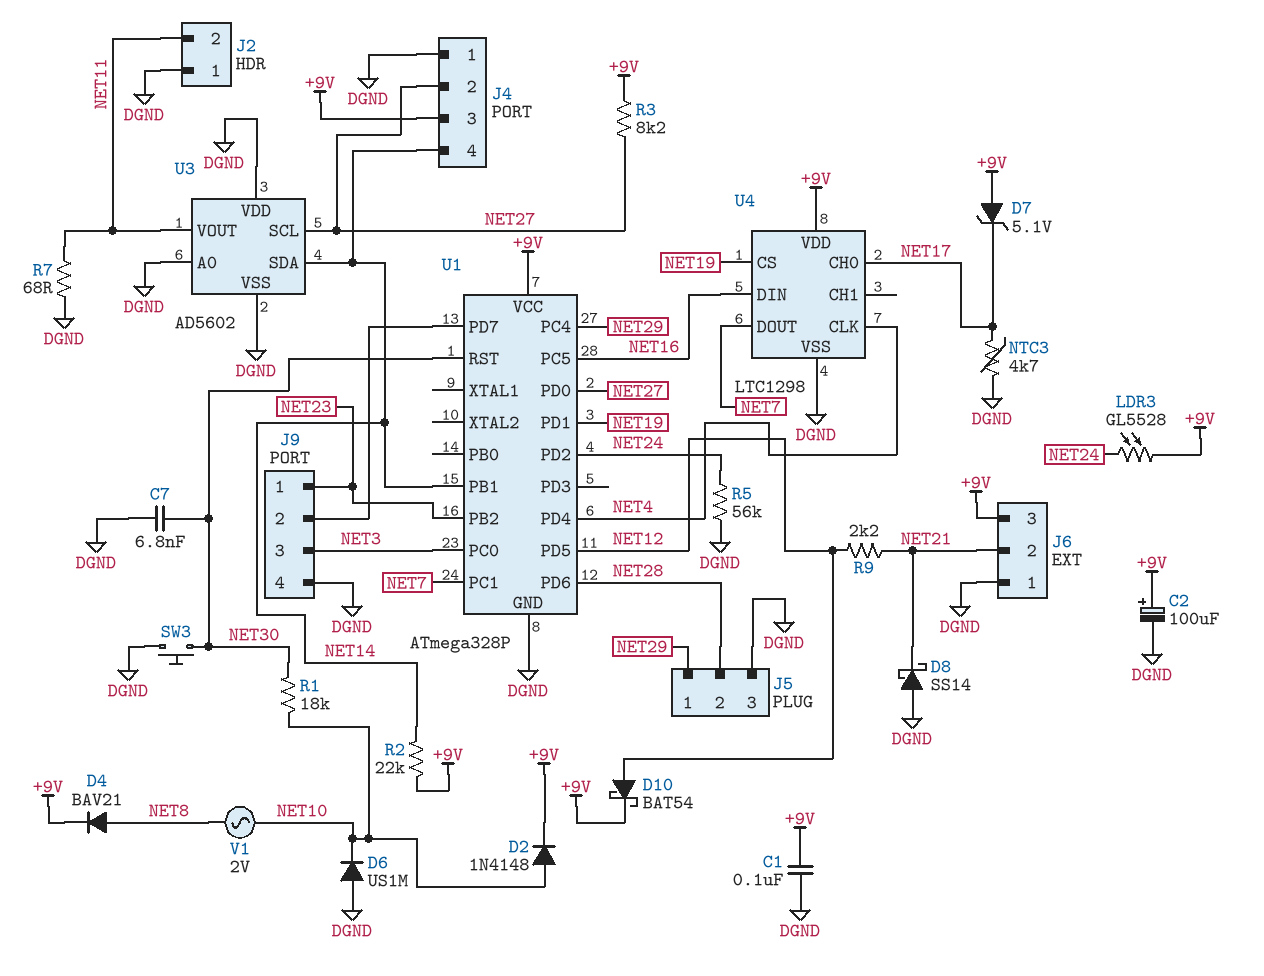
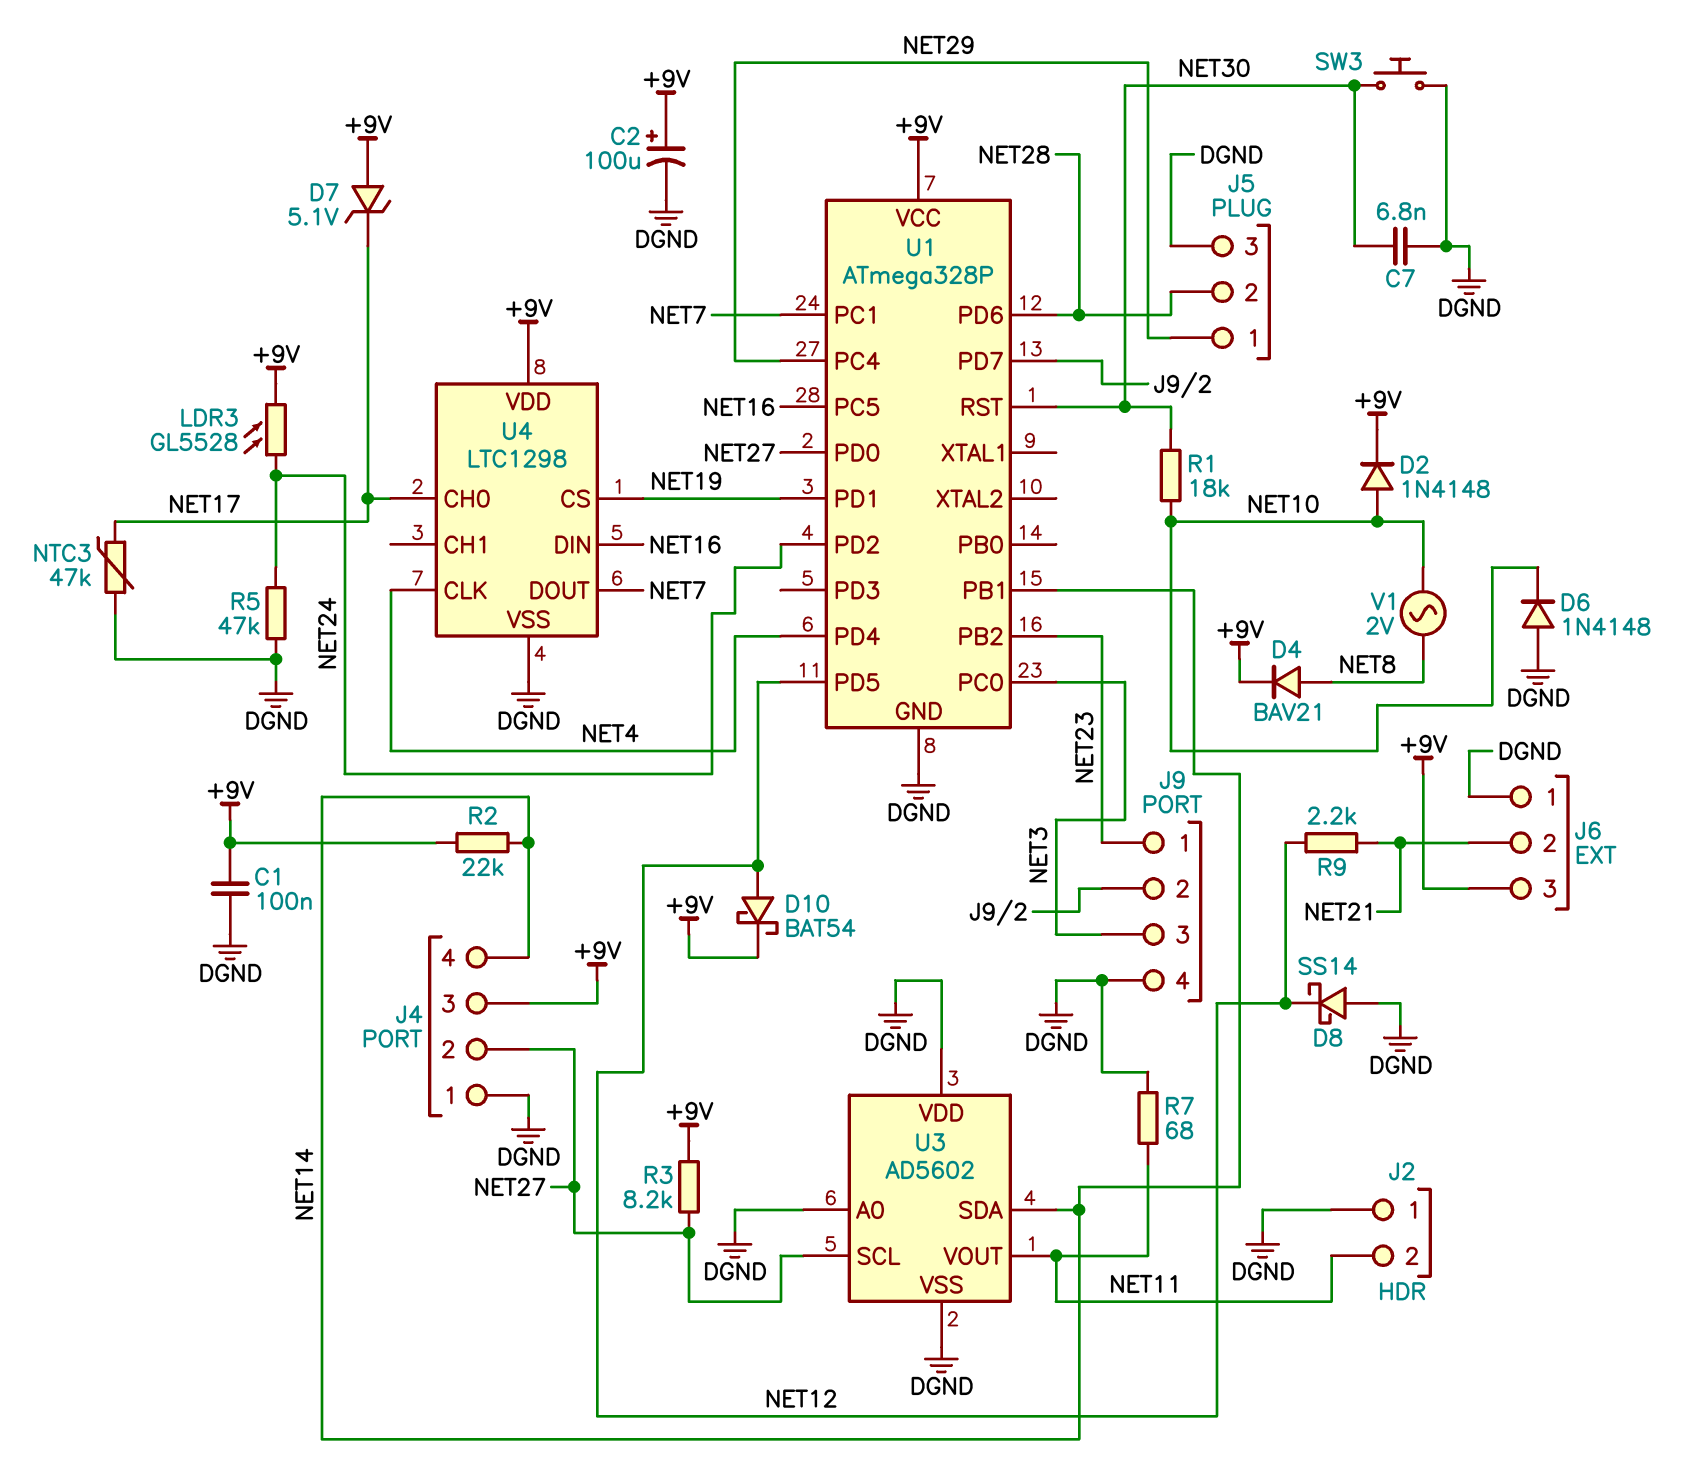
D6: diode US1M (A DGND, K NET10) -> diode 1N4148 (A DGND, K NET10)
D8: schottky SS14 (A DGND, K NET21) -> schottky SS14 (A DGND, K NET12)
NTC3: 4.7k (DGND, NET17) -> 47k (DGND, NET17)
R5: 56k (DGND, NET24) -> 47k (DGND, NET24)

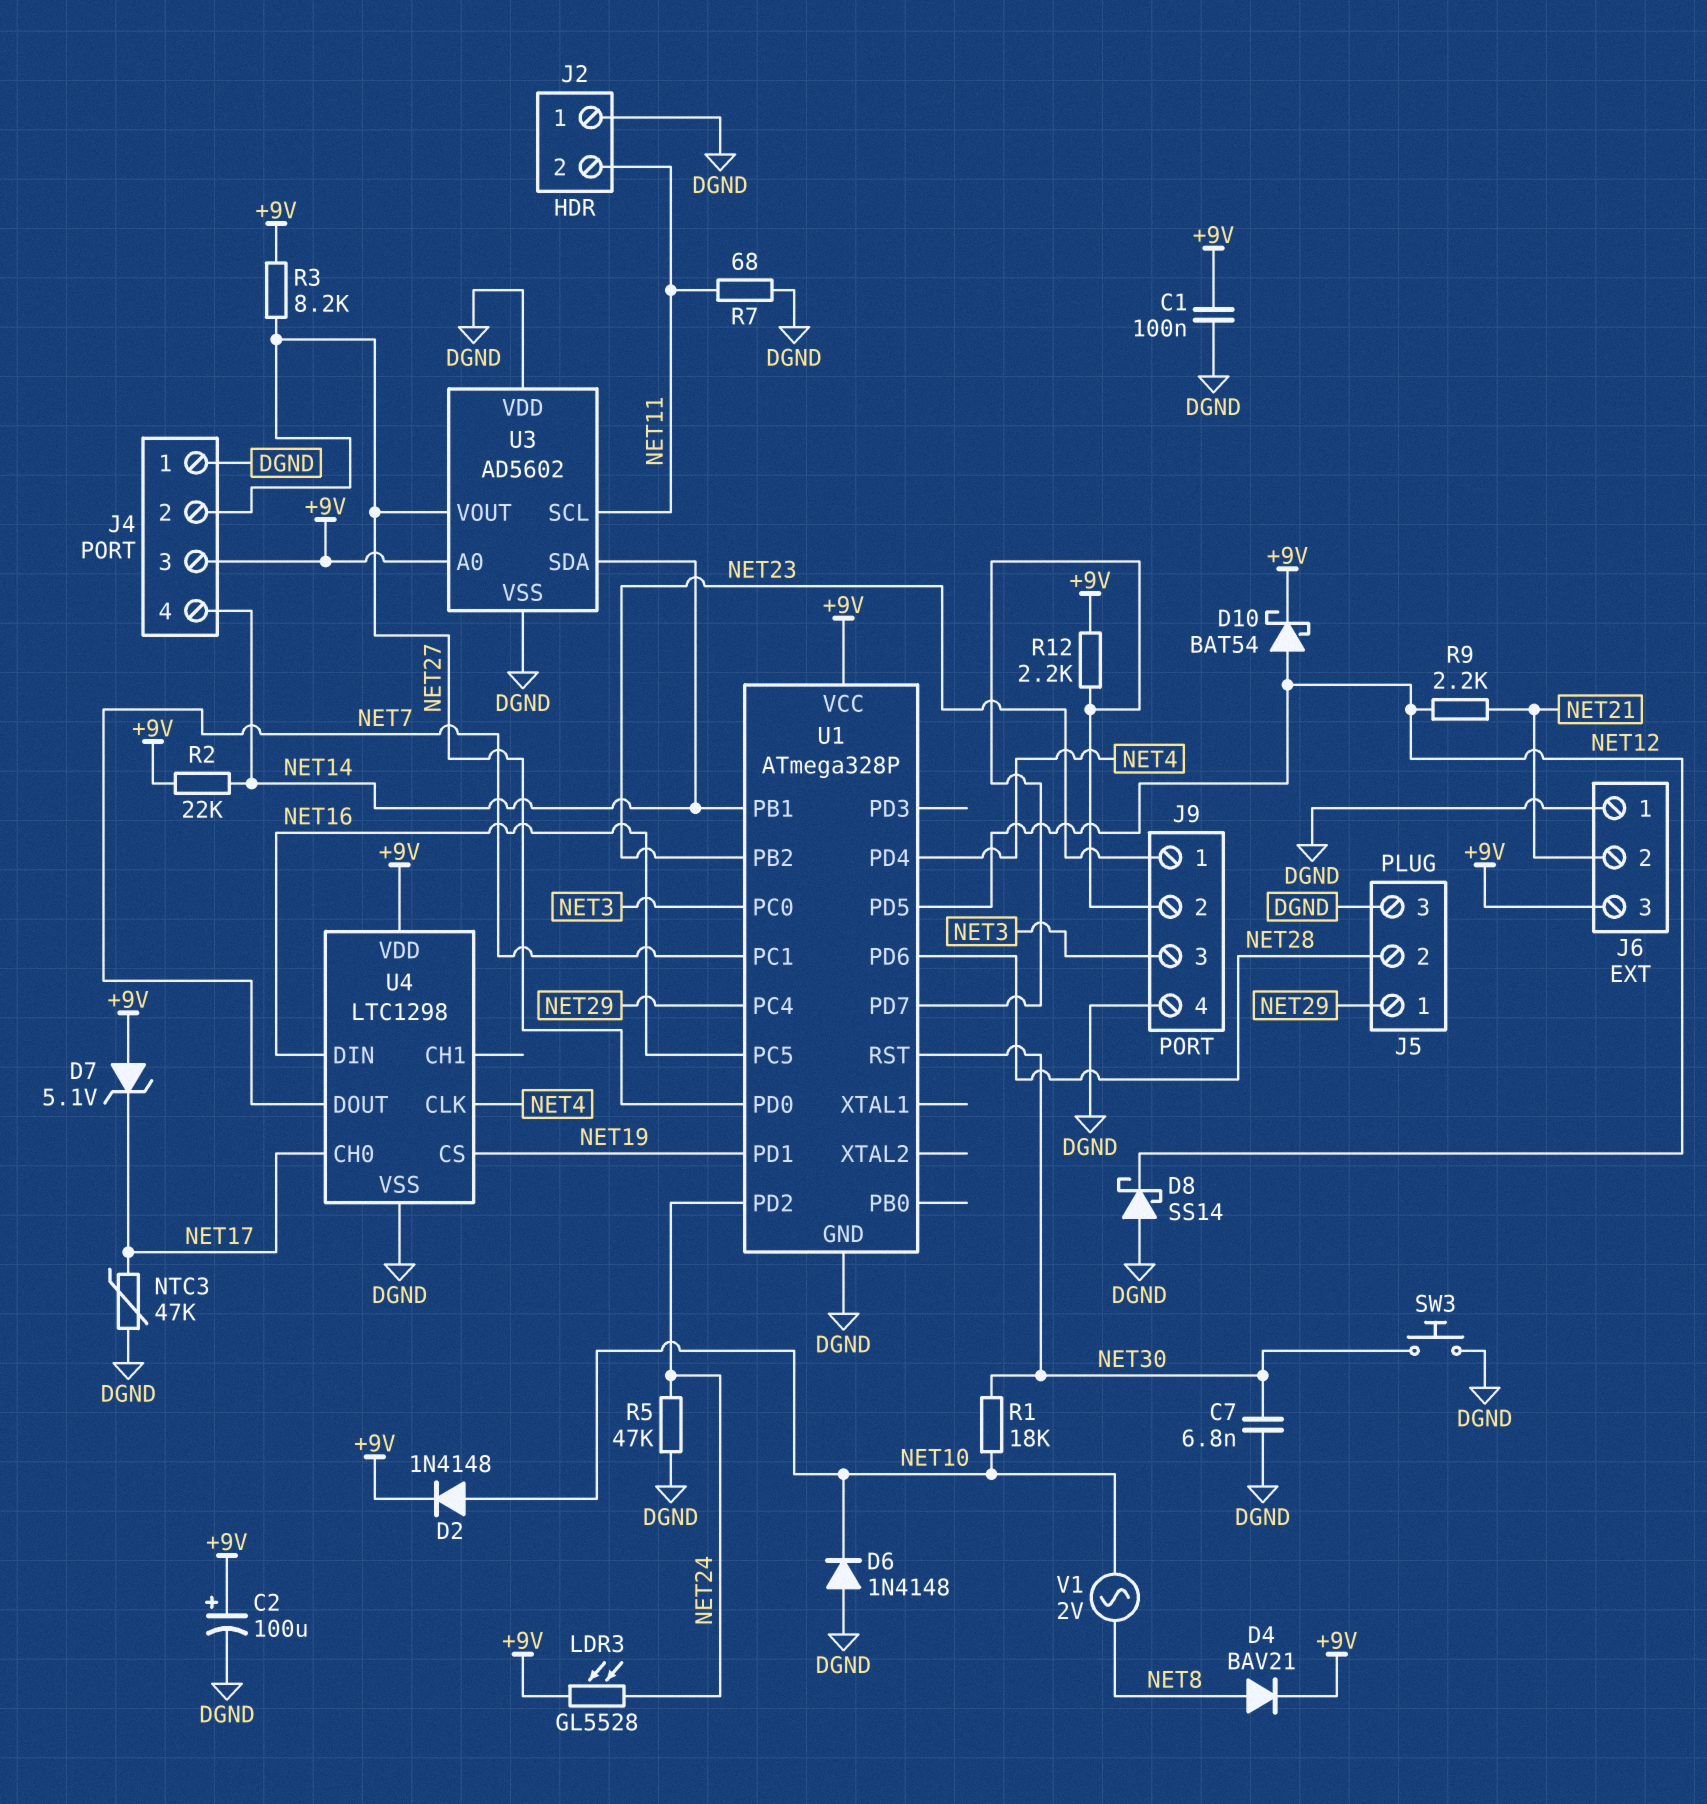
R12: none -> 2.2k (+9V, J9/2)
U3 pin A0: DGND -> +9V
U3 pin SCL: NET27 -> NET11
U3 pin VOUT: NET11 -> NET27

